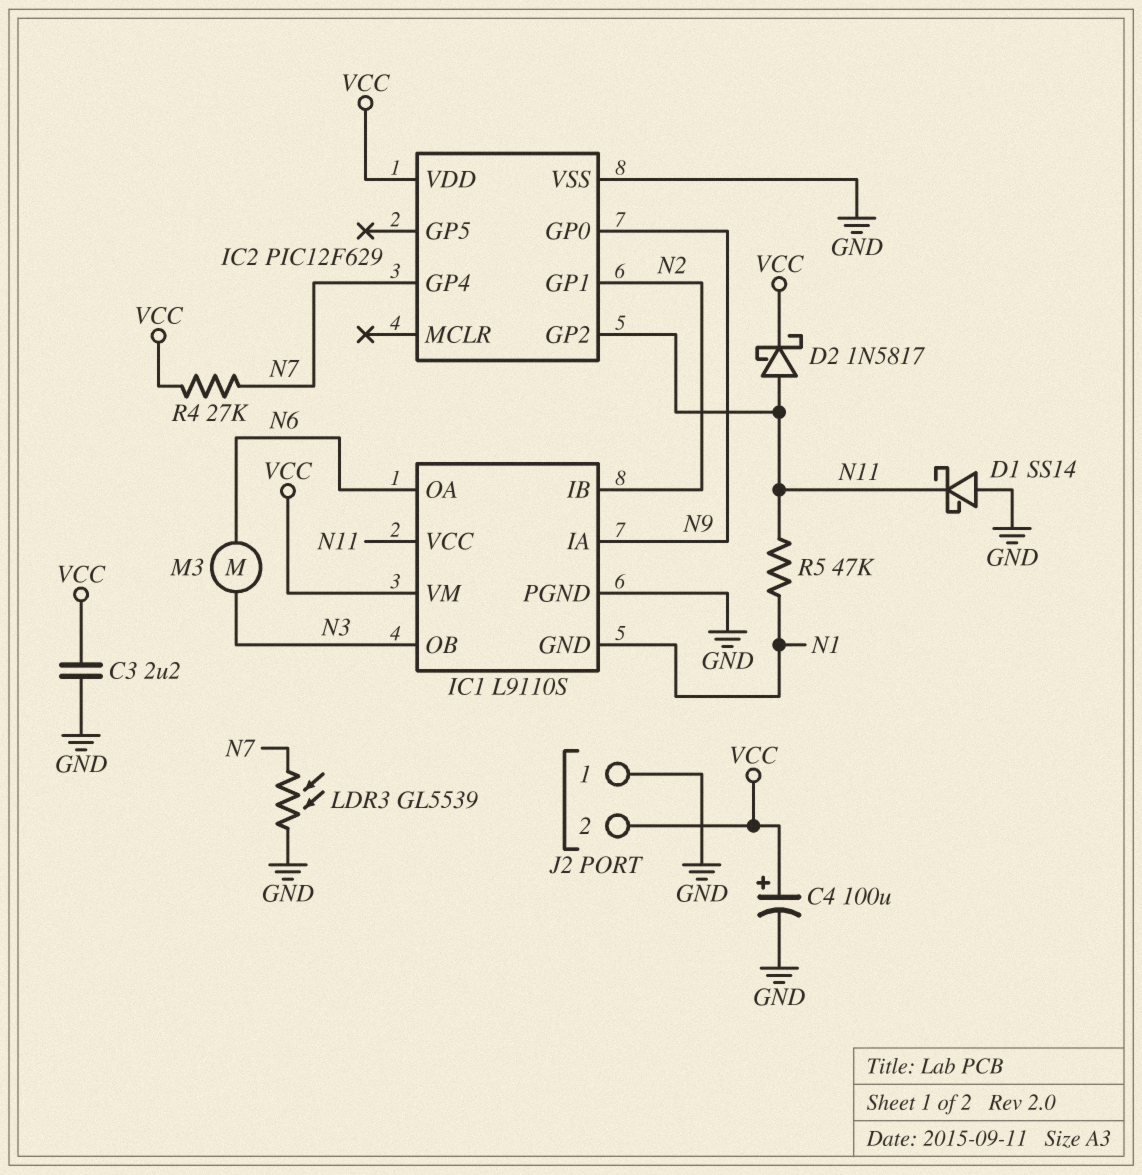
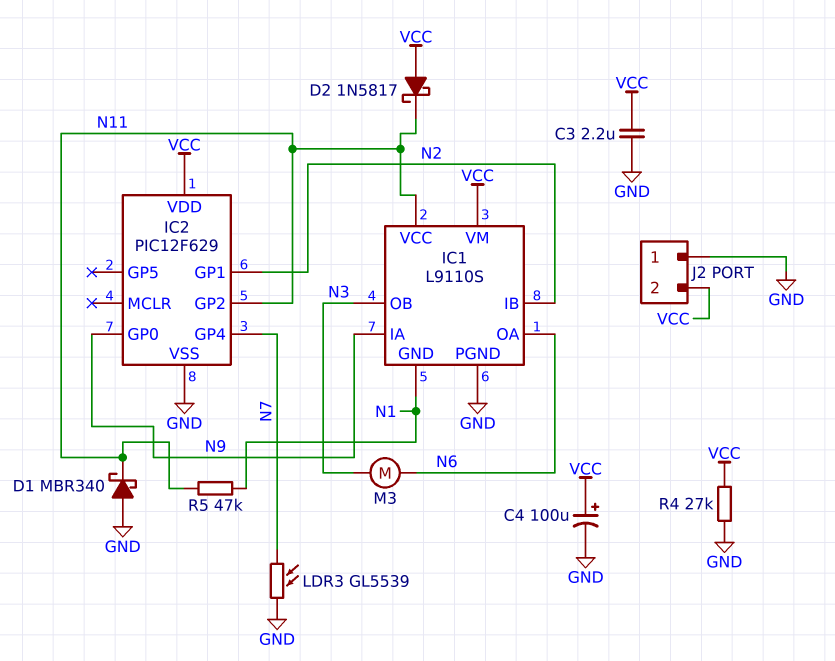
D1: schottky SS14 (A GND, K N11) -> schottky MBR340 (A GND, K N11)
D2: schottky 1N5817 (A N11, K VCC) -> schottky 1N5817 (A VCC, K N11)
R4: 27k (N7, VCC) -> 27k (GND, VCC)

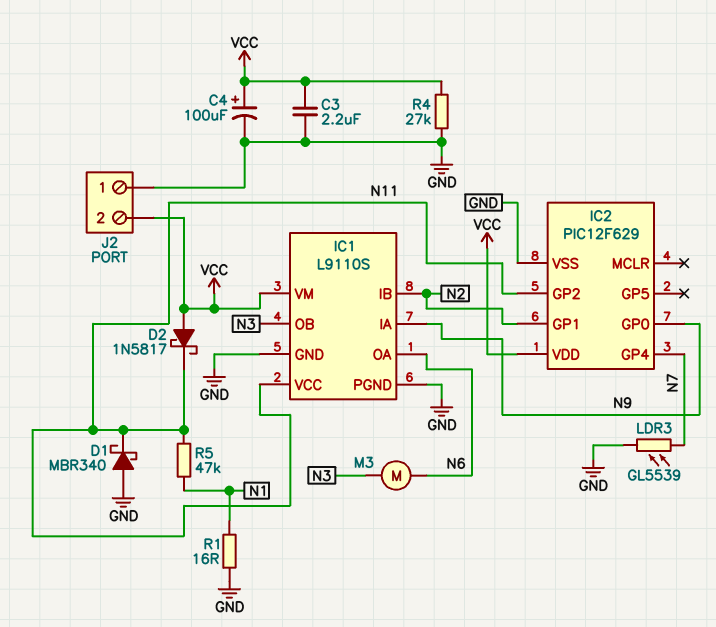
IC1 pin GND: N1 -> GND
R1: none -> 16 (GND, N1)

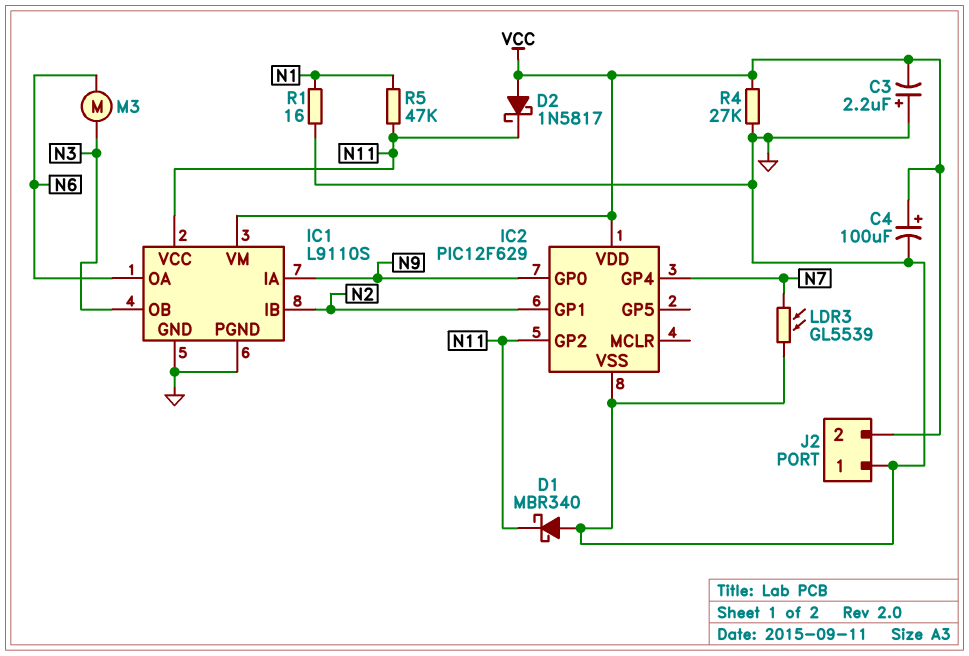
C3: 2.2uF (GND, VCC) -> 2.2uF (plus GND, minus VCC)

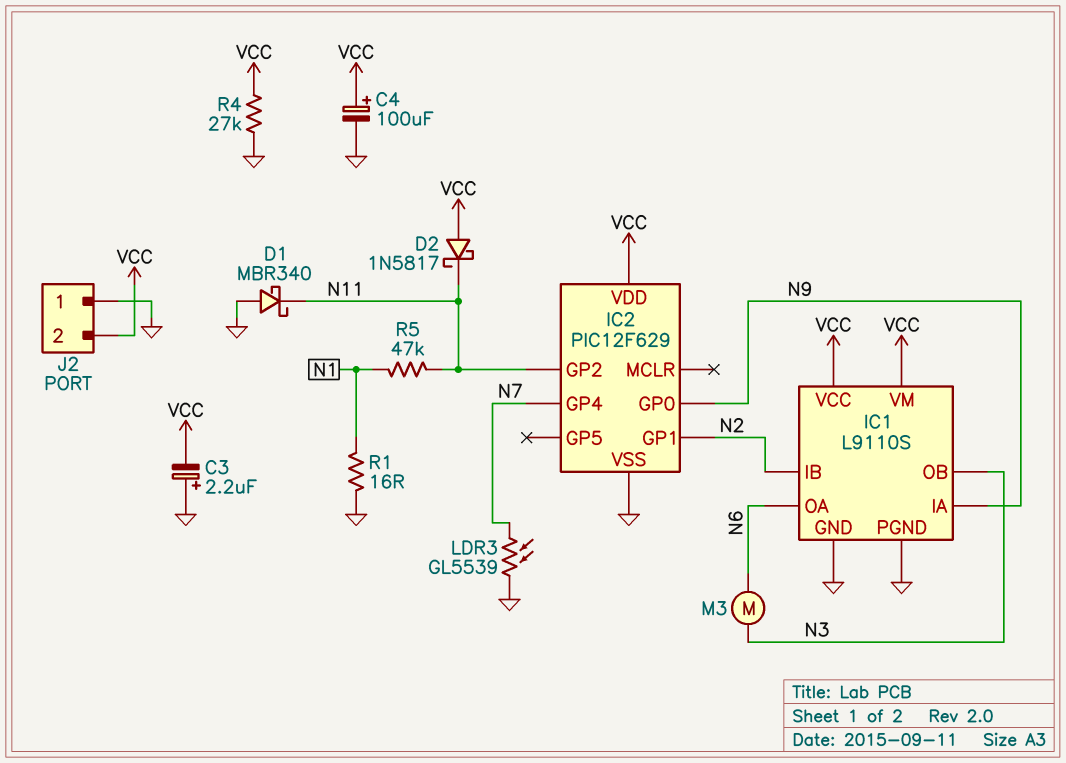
IC1 pin VCC: N11 -> VCC

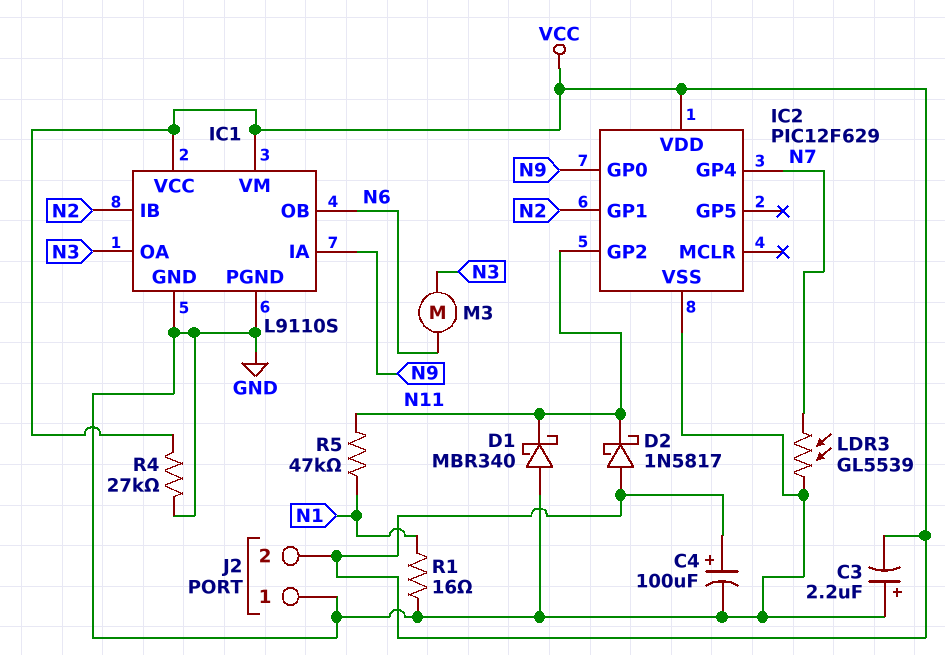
IC1 pin OA: N6 -> N3
IC1 pin OB: N3 -> N6

